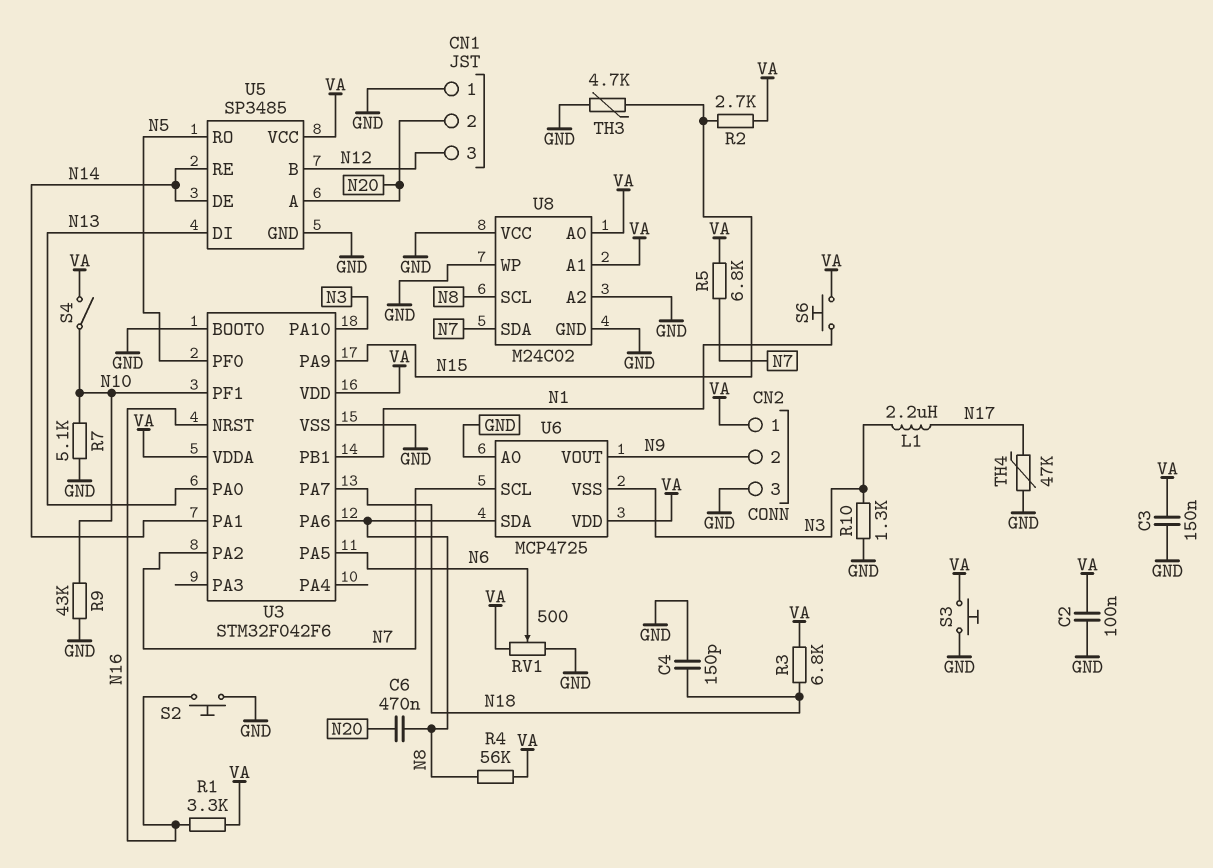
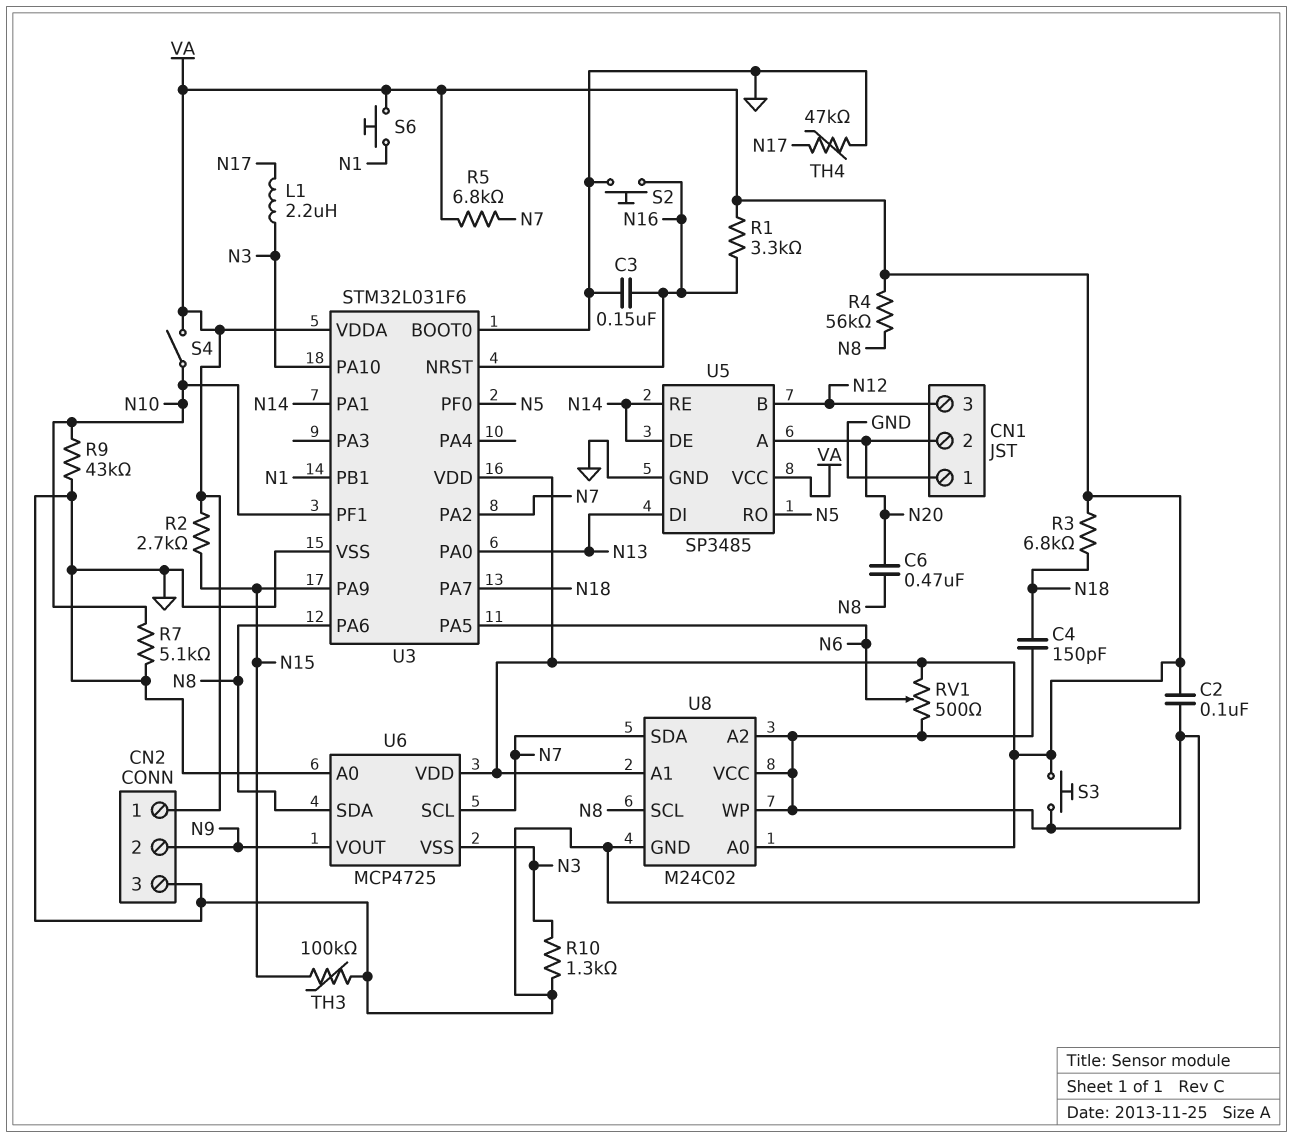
C3: 150nF (GND, VA) -> 150nF (GND, N16)
TH3: 4.7k (GND, N15) -> 100k (GND, N15)
U3: STM32F042F6 -> STM32L031F6

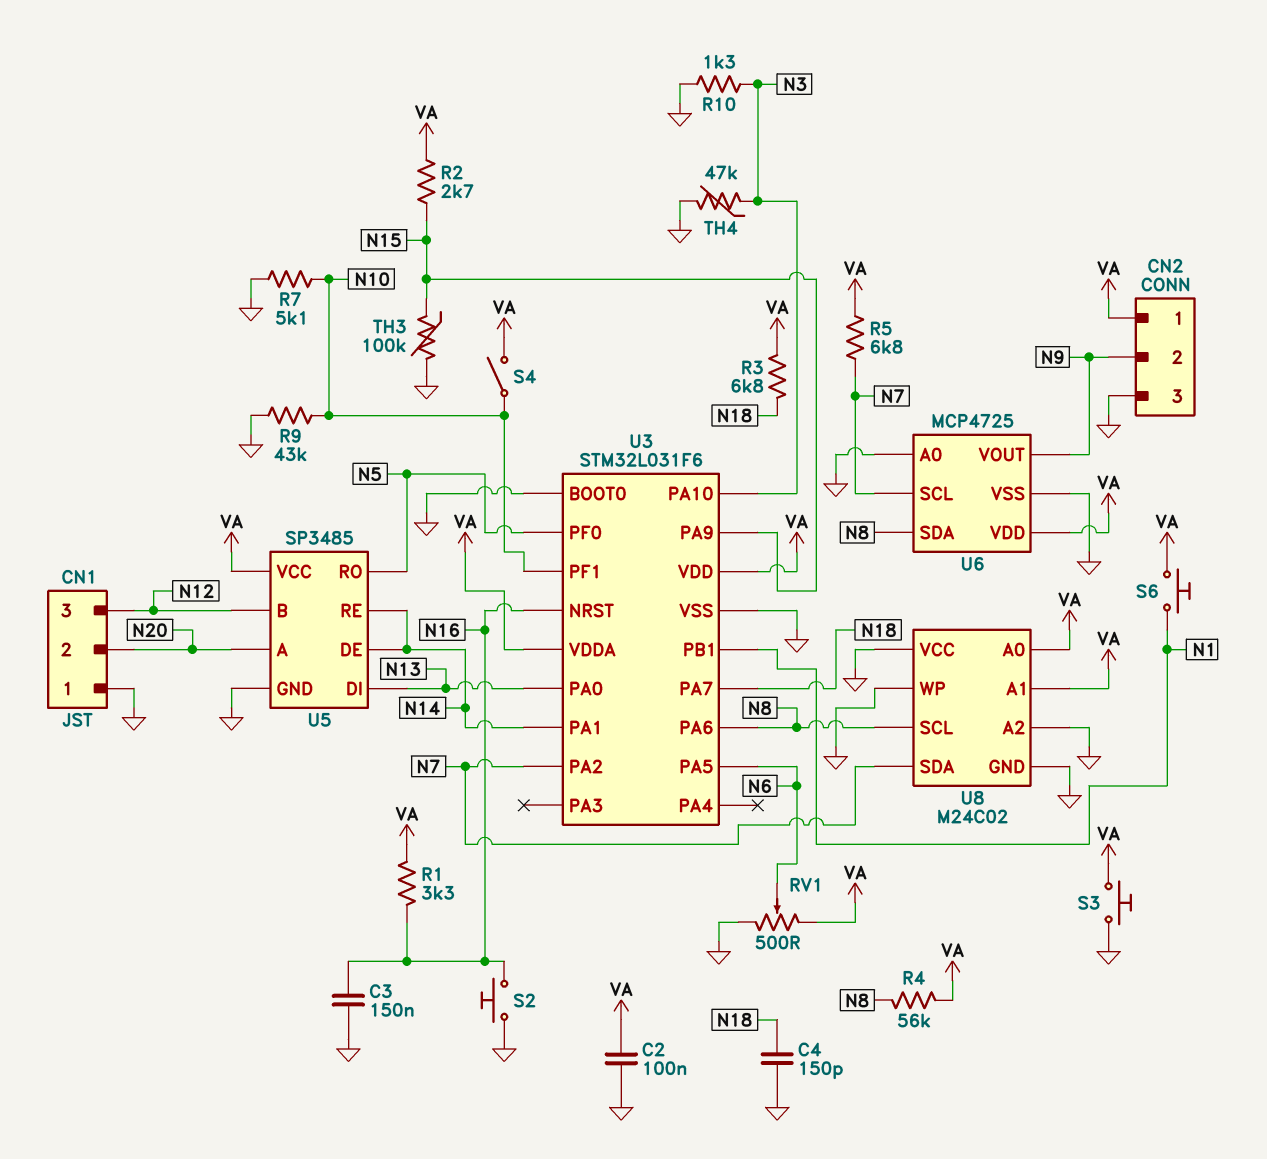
C6: 470nF (N8, N20) -> none
L1: 2.2uH (N3, N17) -> none
TH4: 47k (GND, N17) -> 47k (GND, N3)
U6 pin VSS: N3 -> GND

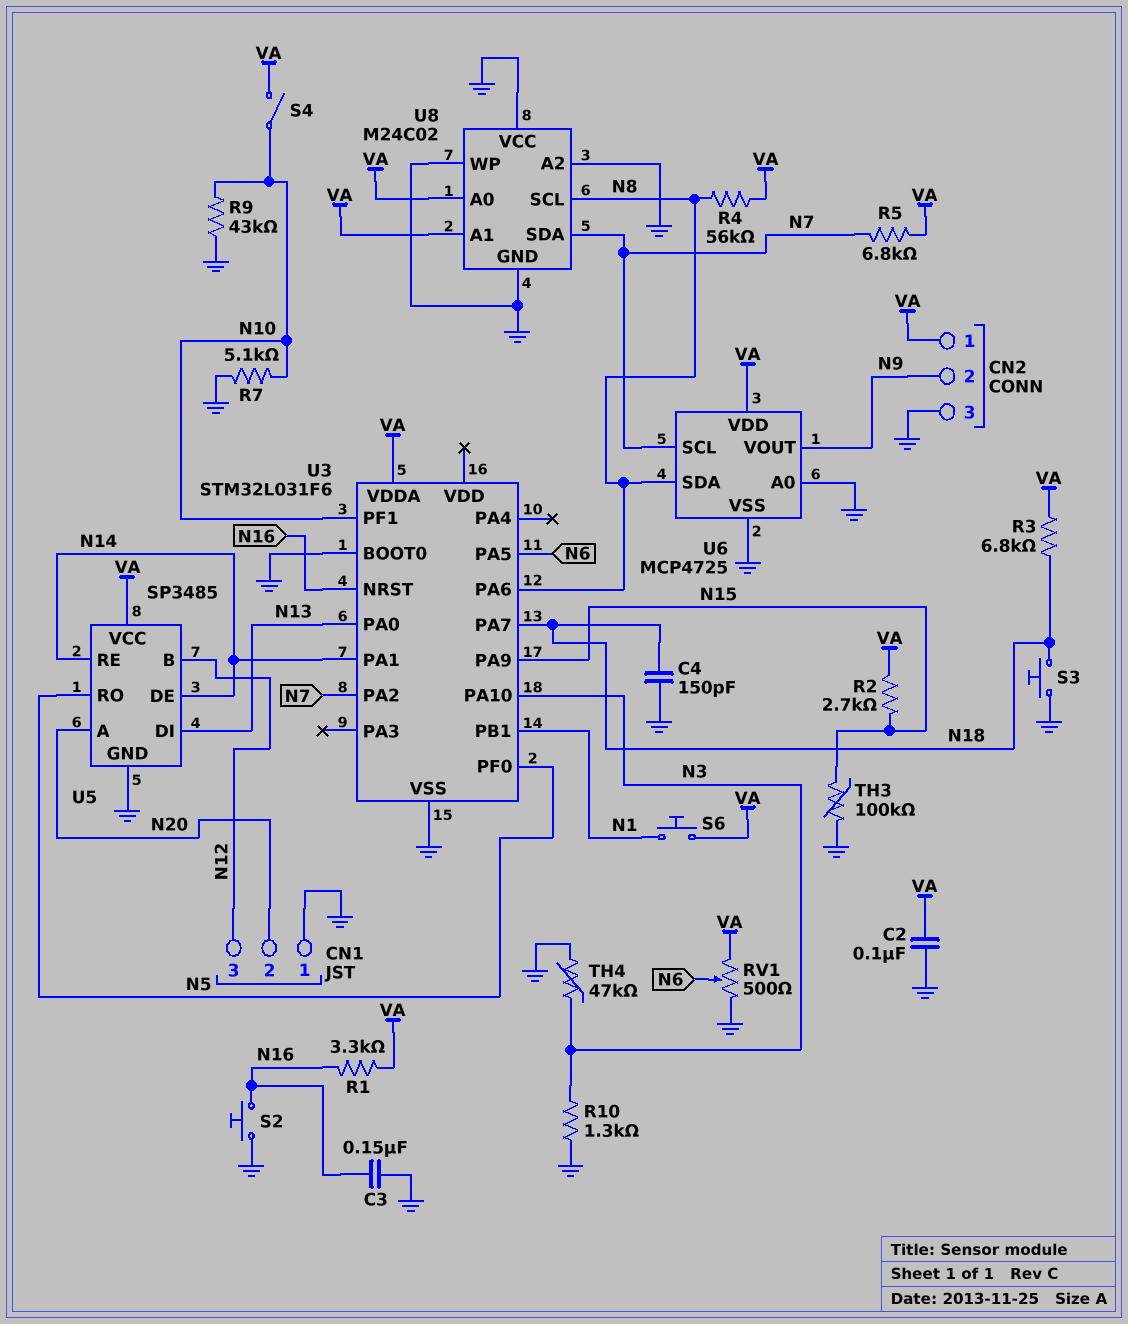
S3: button (GND, VA) -> button (GND, N18)
U3 pin VDD: VA -> none

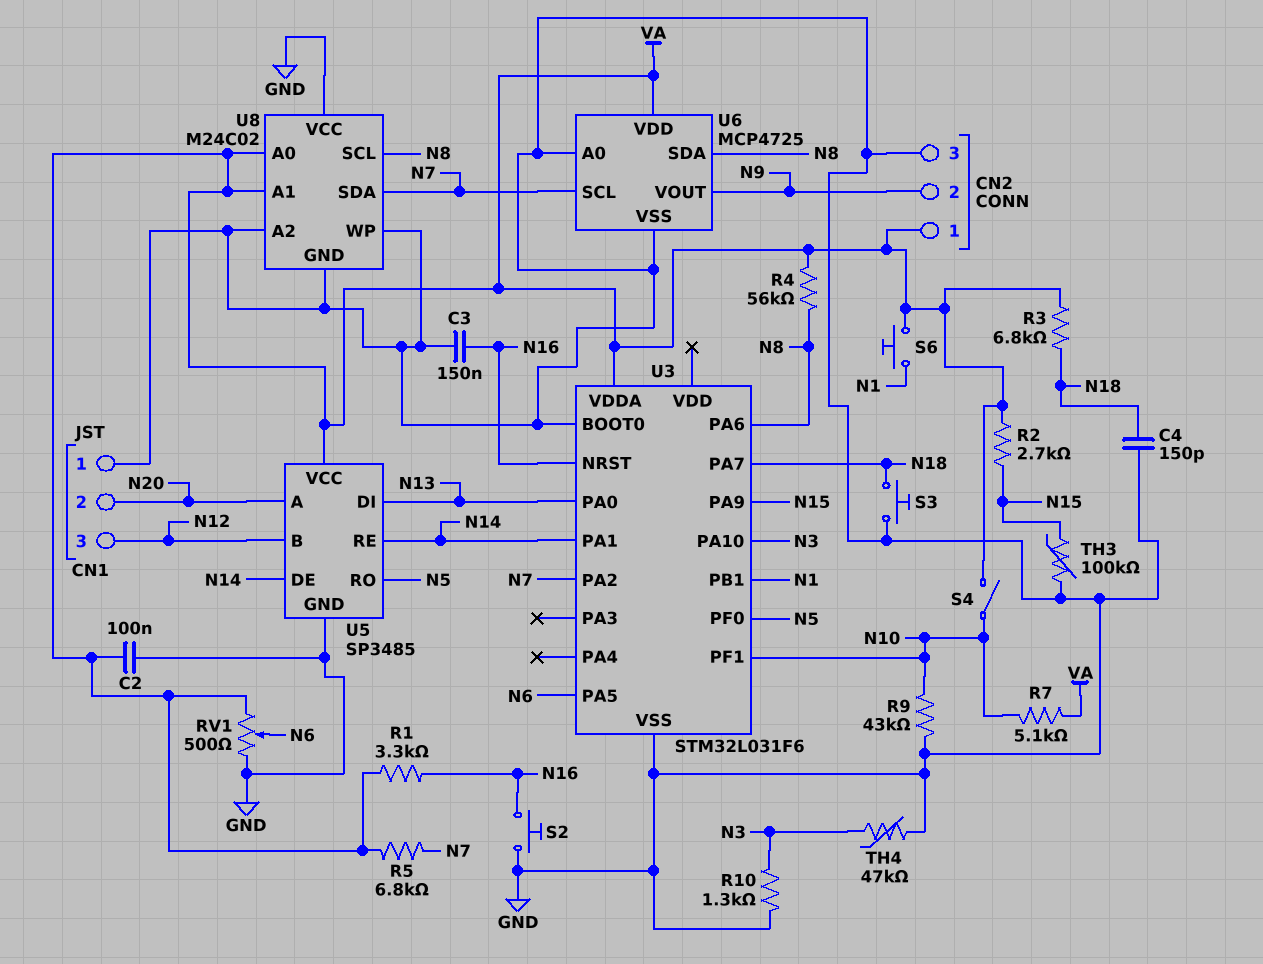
R7: 5.1k (GND, N10) -> 5.1k (N10, VA)

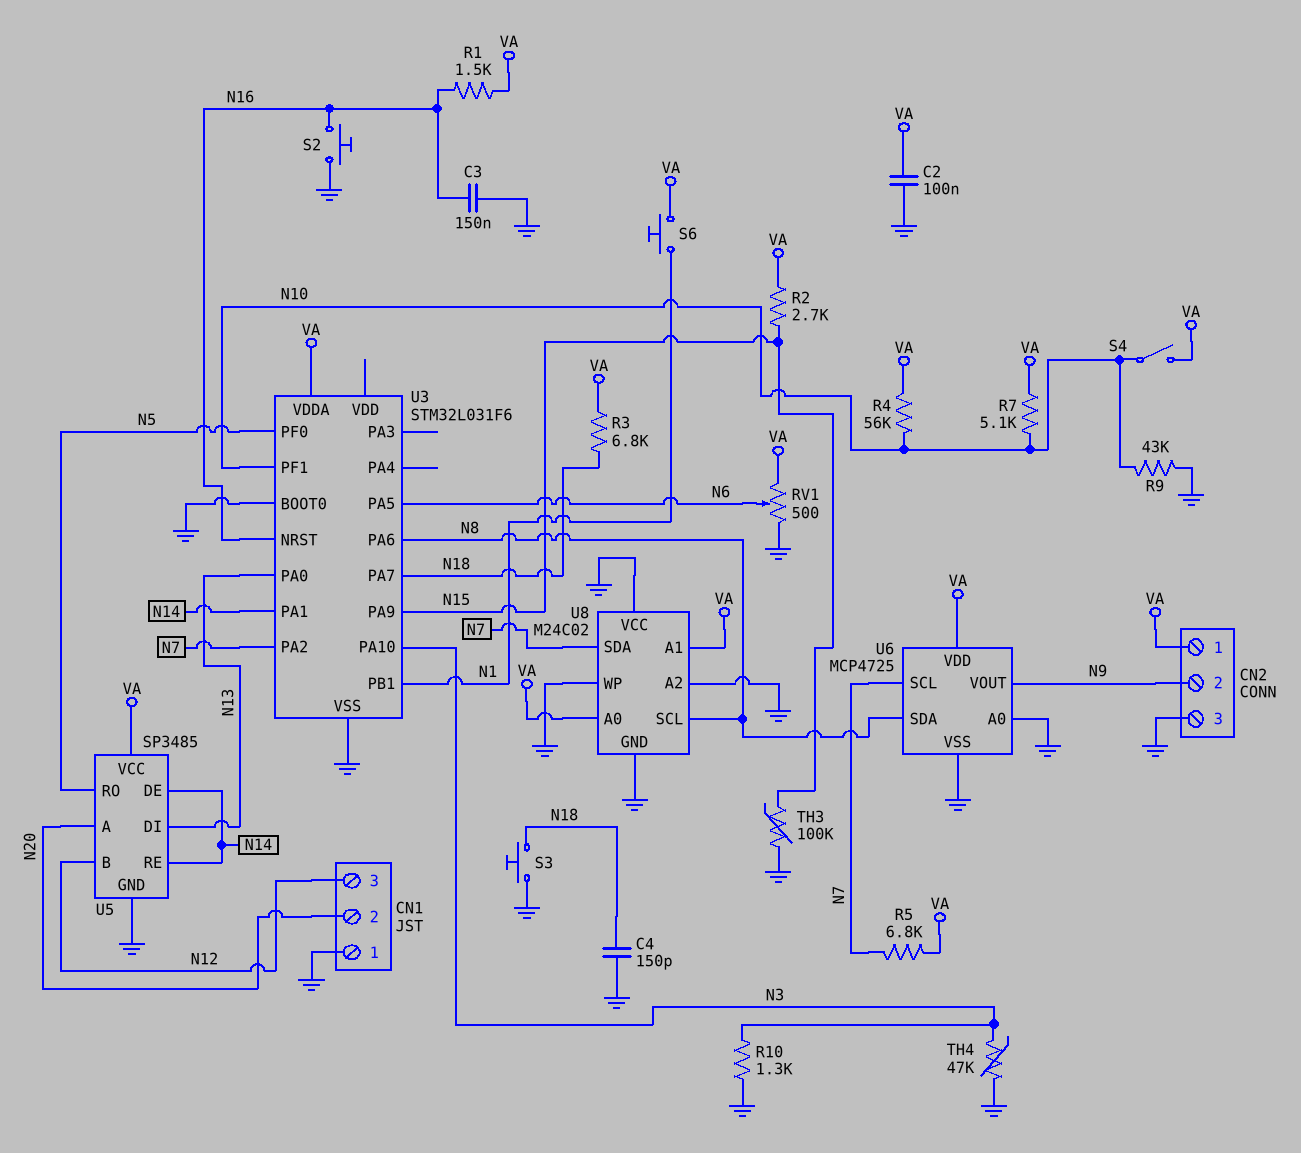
R1: 3.3k (N16, VA) -> 1.5k (N16, VA)
R4: 56k (N8, VA) -> 56k (N10, VA)

